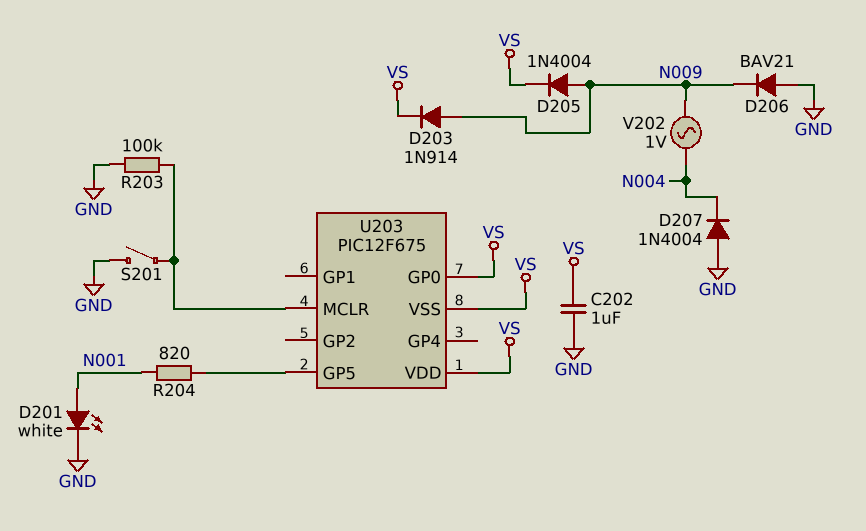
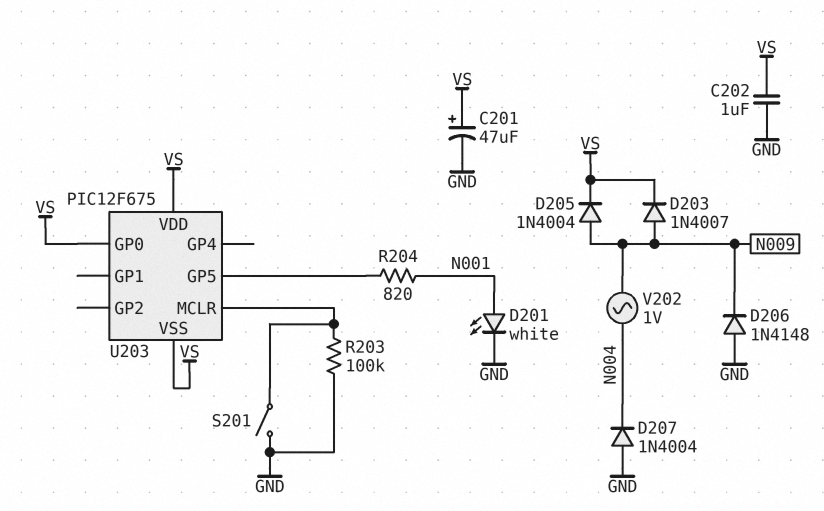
C201: none -> 47uF (plus VS, minus GND)
D203: diode 1N914 (A N009, K VS) -> diode 1N4007 (A N009, K VS)
D206: diode BAV21 (A GND, K N009) -> diode 1N4148 (A GND, K N009)

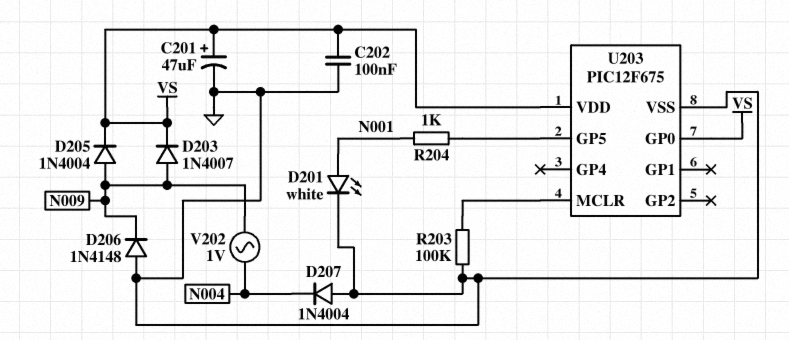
C202: 1uF (GND, VS) -> 100nF (GND, VS)
R204: 820 (N001, U203/GP5) -> 1k (N001, U203/GP5)
S201: switch (GND, U203/MCLR) -> none
U203 pin VSS: VS -> GND

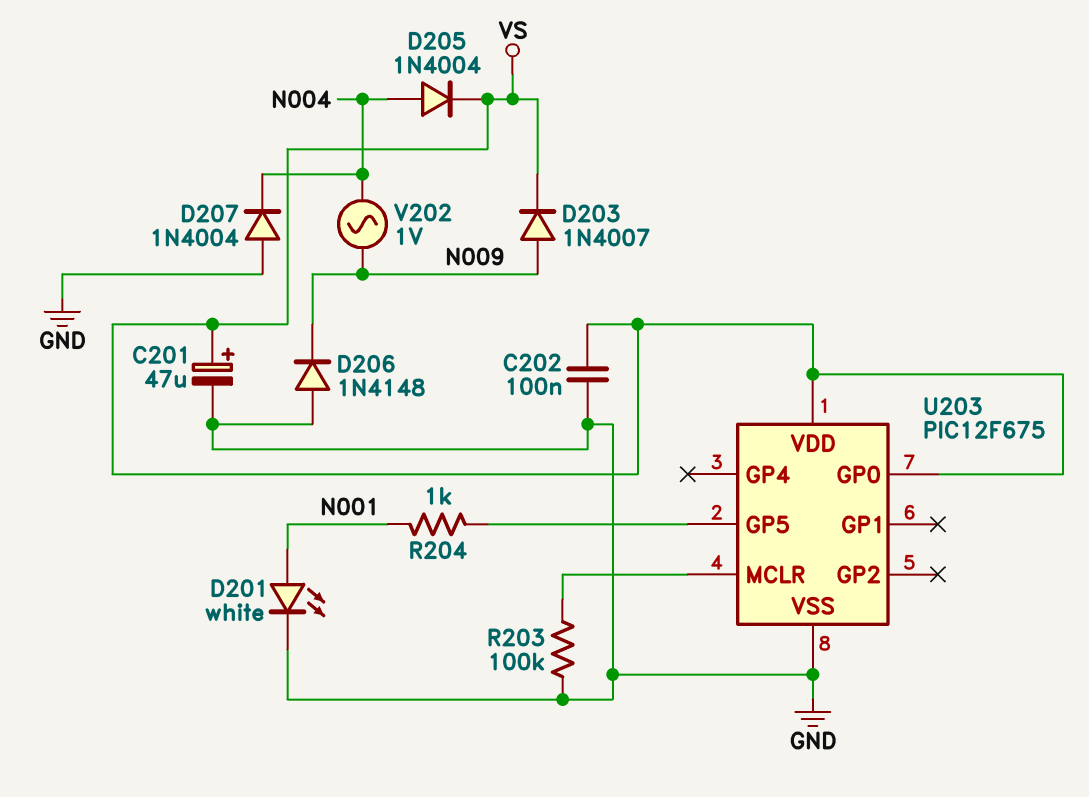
D205: diode 1N4004 (A N009, K VS) -> diode 1N4004 (A N004, K VS)

